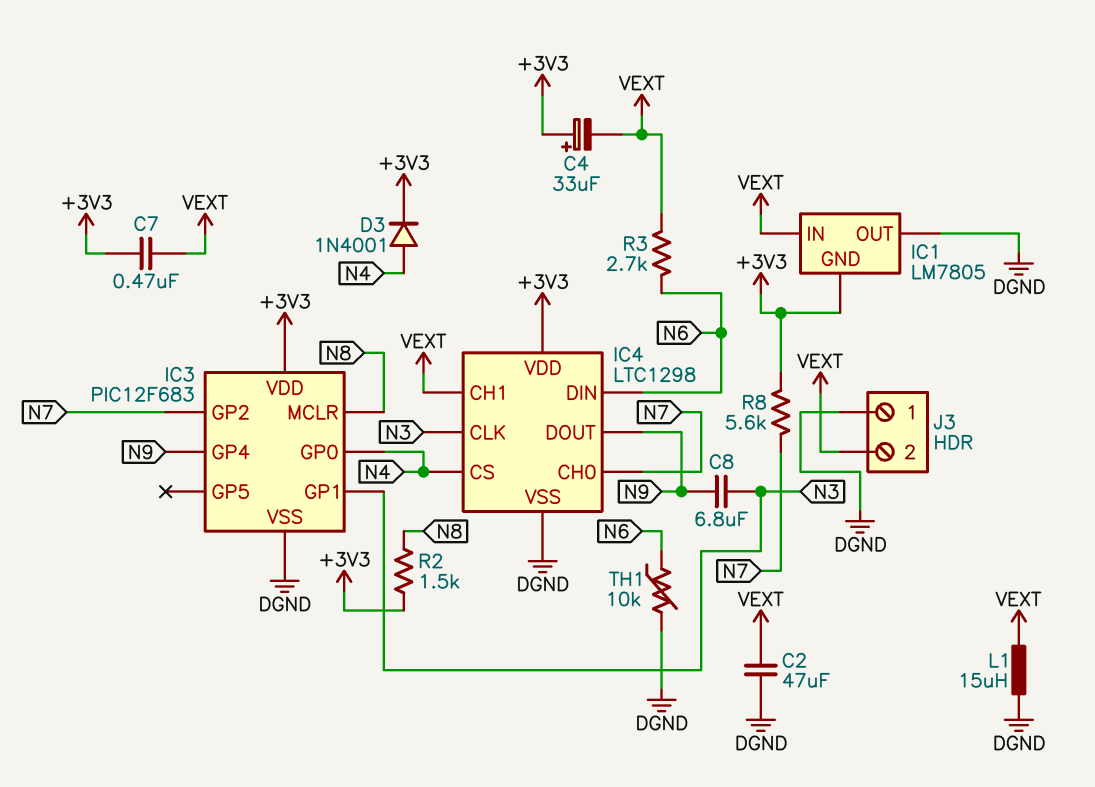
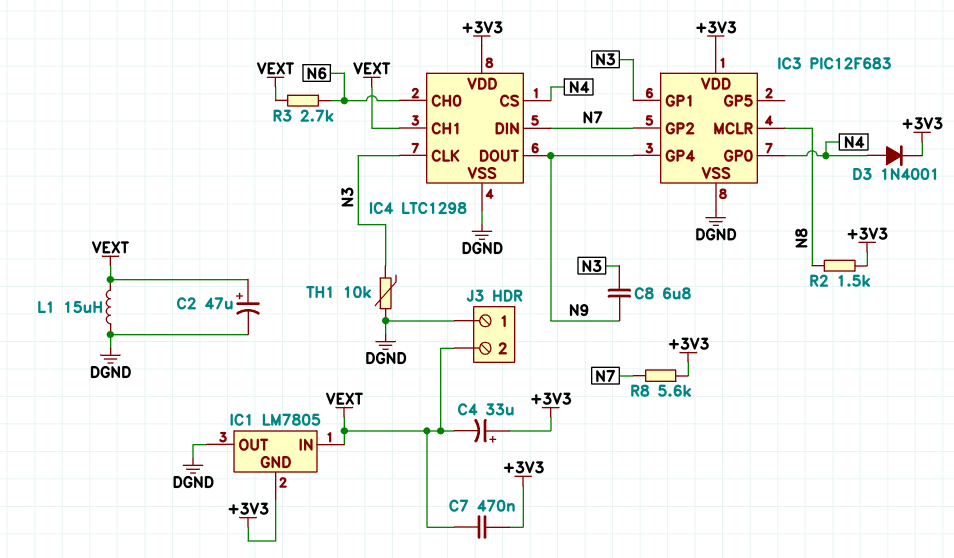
C2: 47uF (DGND, VEXT) -> 47uF (plus VEXT, minus DGND)
IC4 pin CH0: N7 -> N6
IC4 pin DIN: N6 -> N7
TH1: 10k (DGND, N6) -> 10k (DGND, N3)

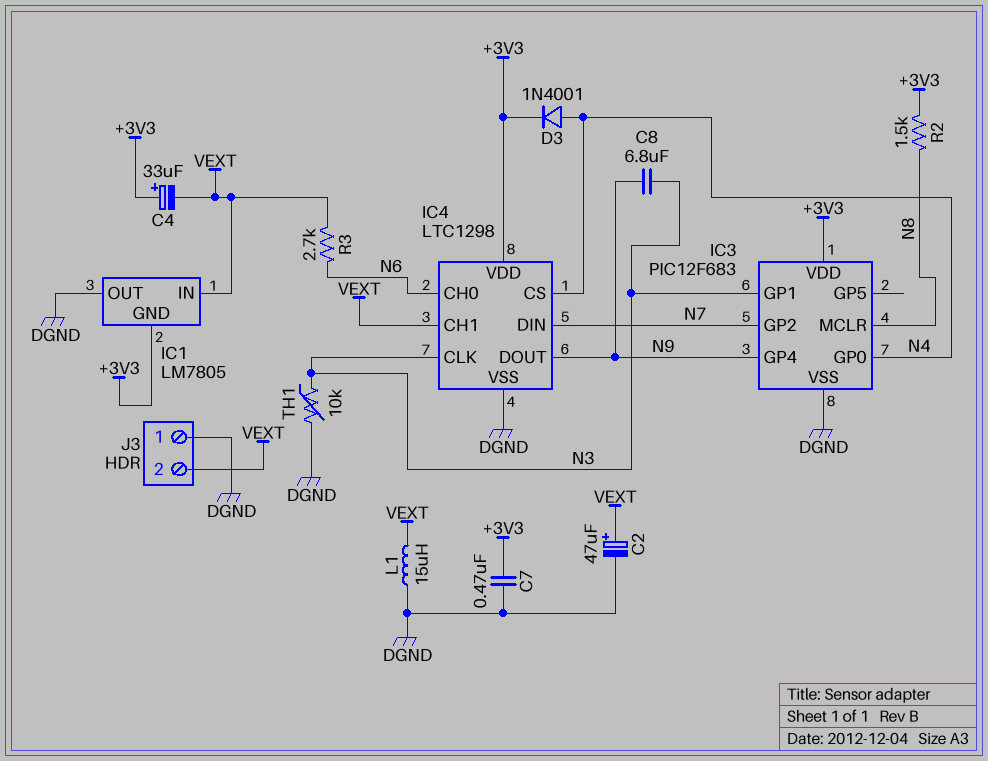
C7: 470nF (+3V3, VEXT) -> 470nF (+3V3, DGND)
R8: 5.6k (+3V3, N7) -> none

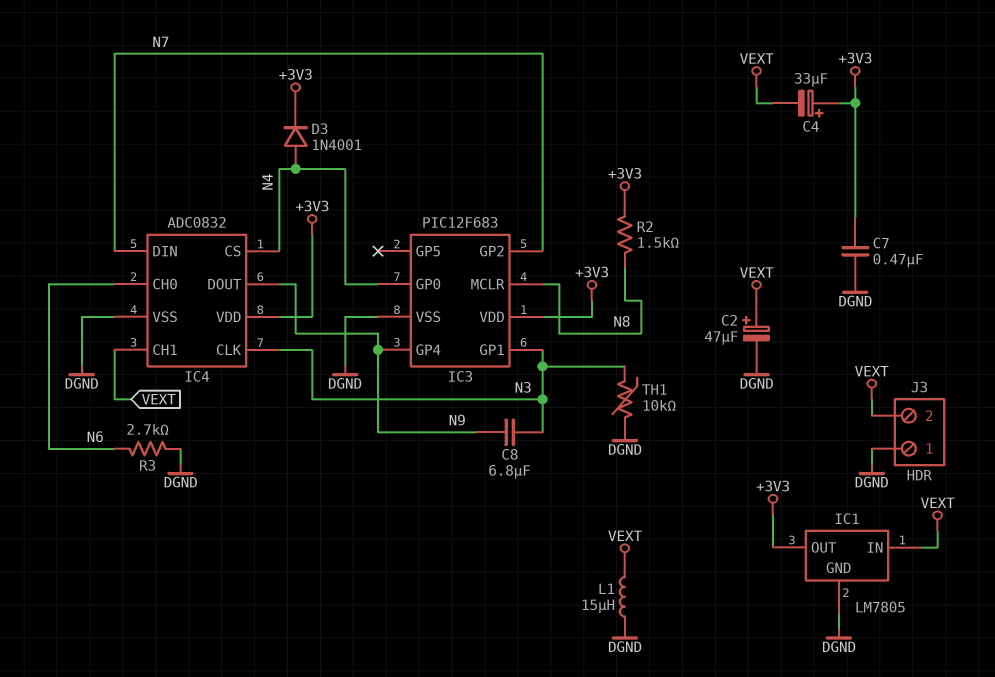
IC1 pin GND: +3V3 -> DGND
IC1 pin OUT: DGND -> +3V3
IC4: LTC1298 -> ADC0832
R3: 2.7k (N6, VEXT) -> 2.7k (DGND, N6)

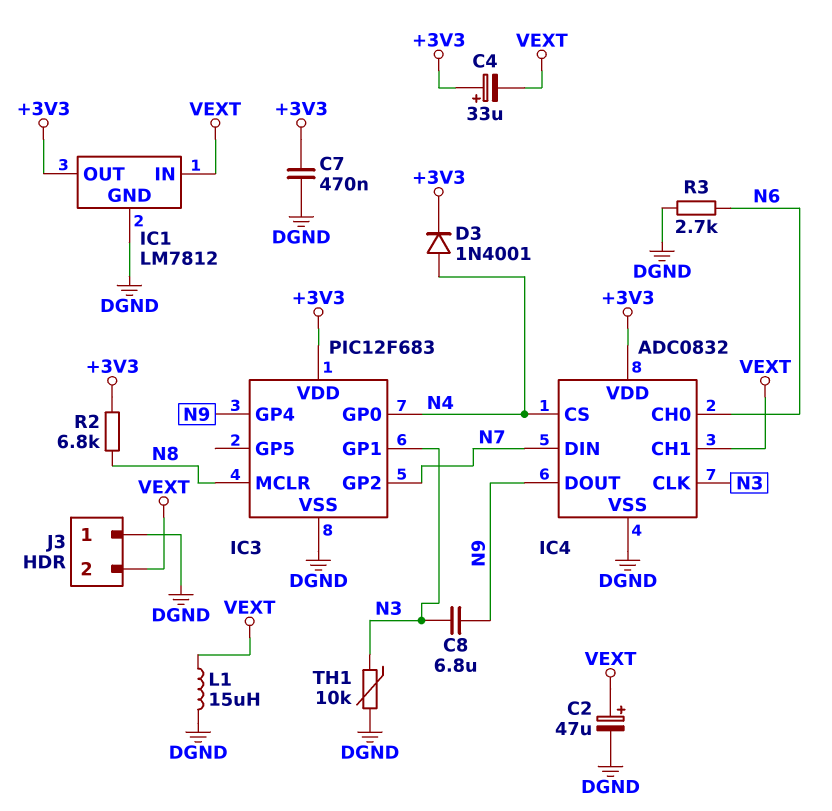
IC1: LM7805 -> LM7812
R2: 1.5k (+3V3, N8) -> 6.8k (+3V3, N8)

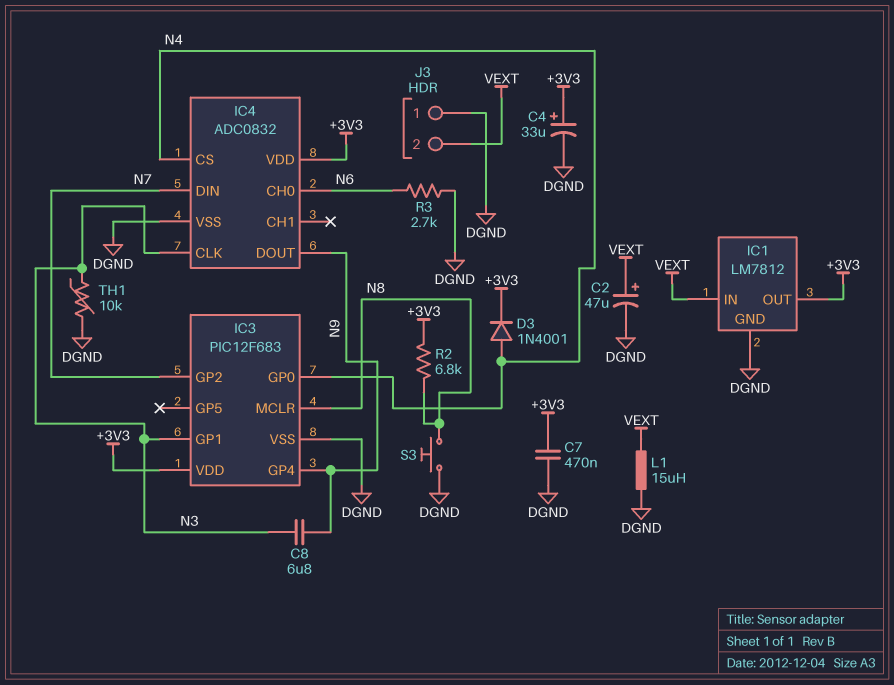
C4: 33uF (plus +3V3, minus VEXT) -> 33uF (plus +3V3, minus DGND)
IC4 pin CH1: VEXT -> none
S3: none -> button (DGND, N8)

